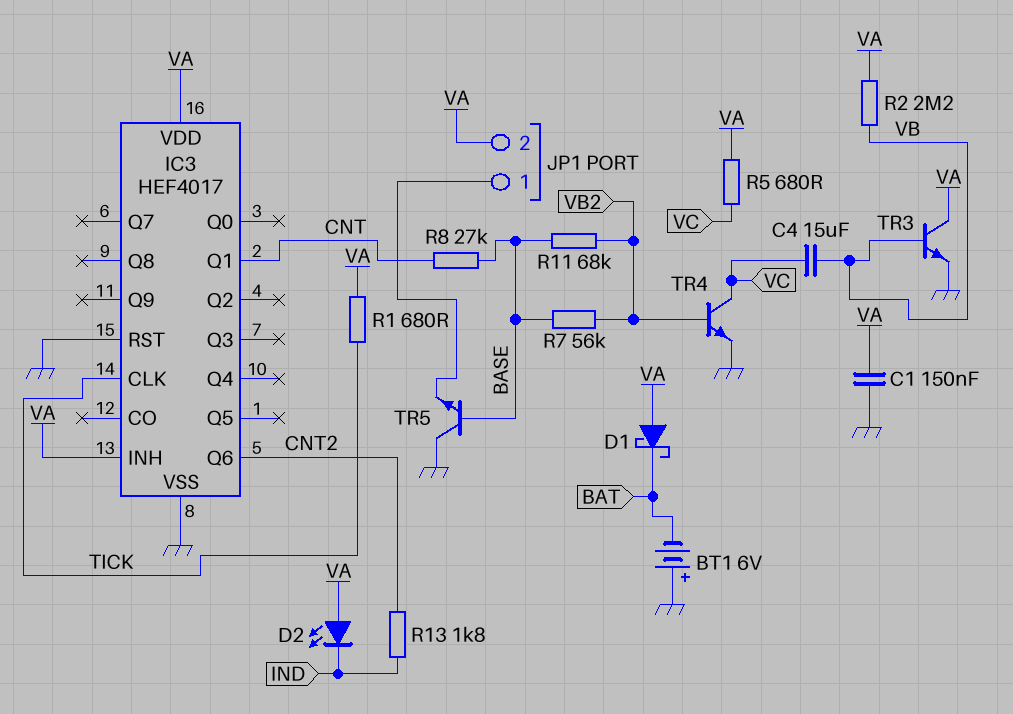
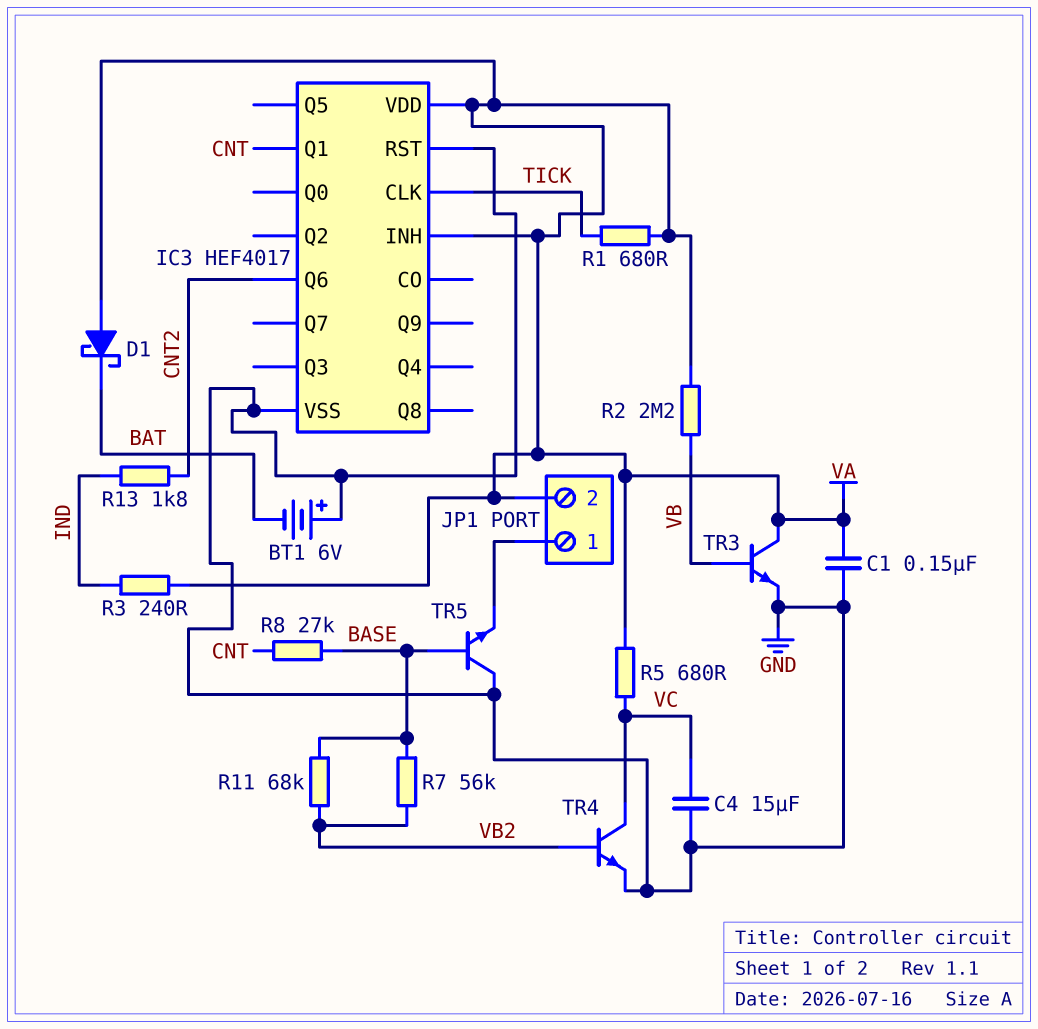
C4: 15uF (VB, VC) -> 15uF (GND, VC)
D2: LED (A VA, K IND) -> none
R3: none -> 240 (IND, VA)

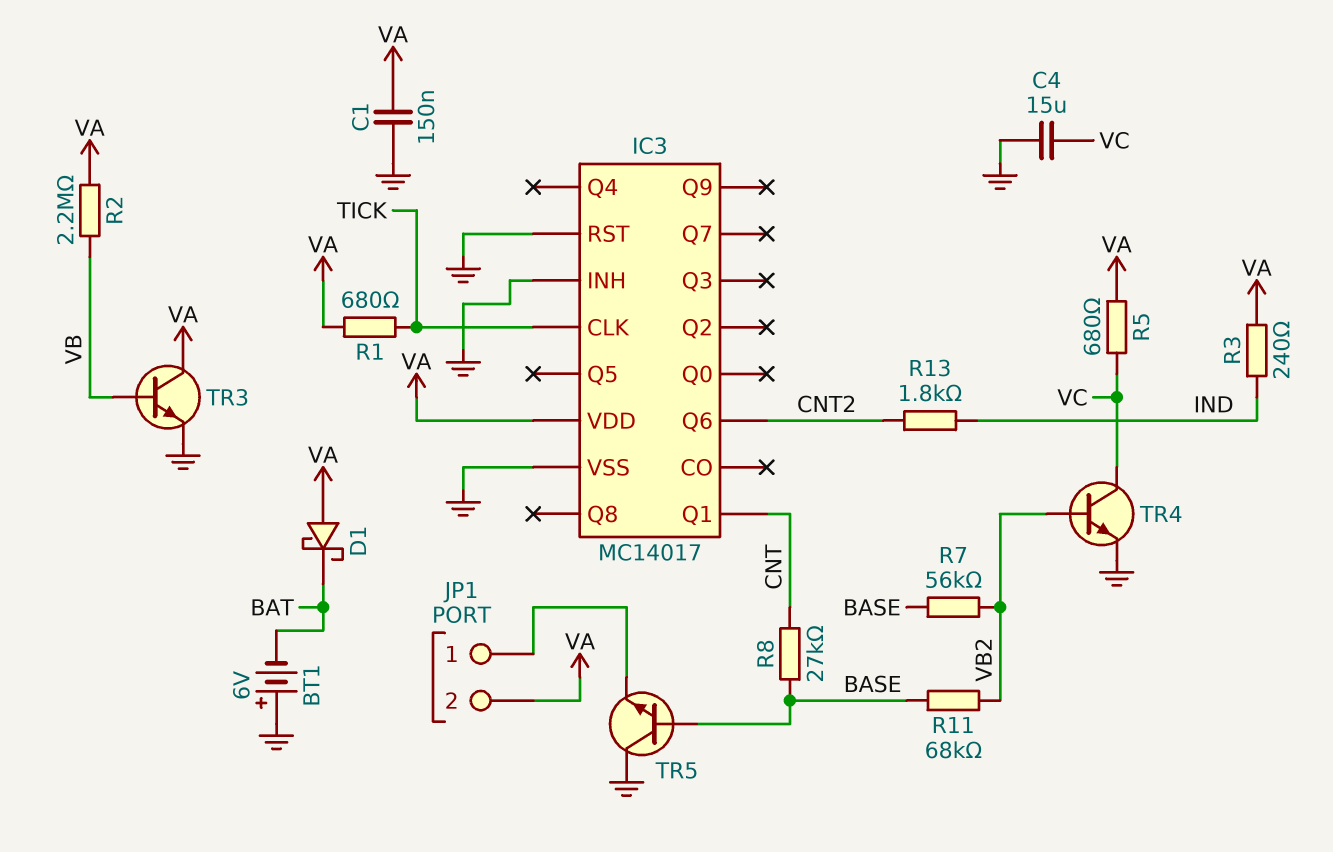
IC3: HEF4017 -> MC14017
IC3 pin INH: VA -> GND

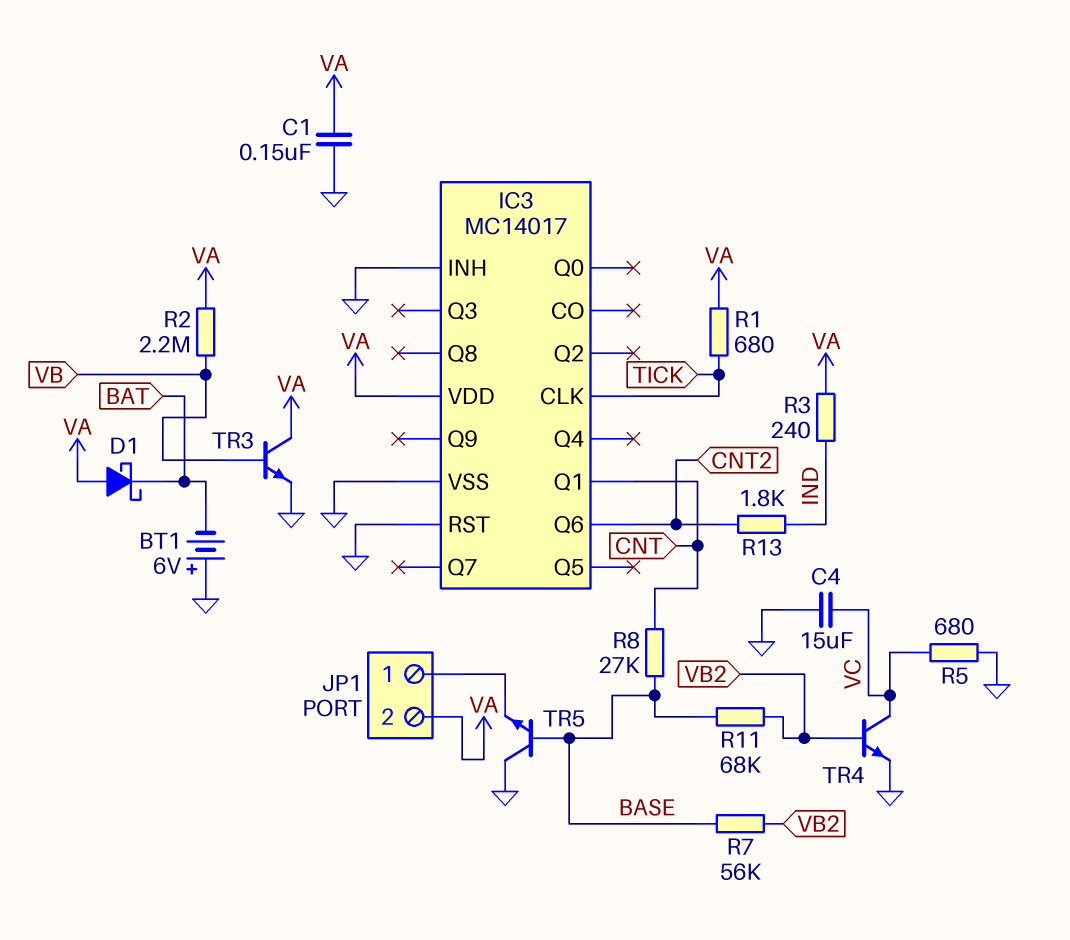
R5: 680 (VA, VC) -> 680 (GND, VC)

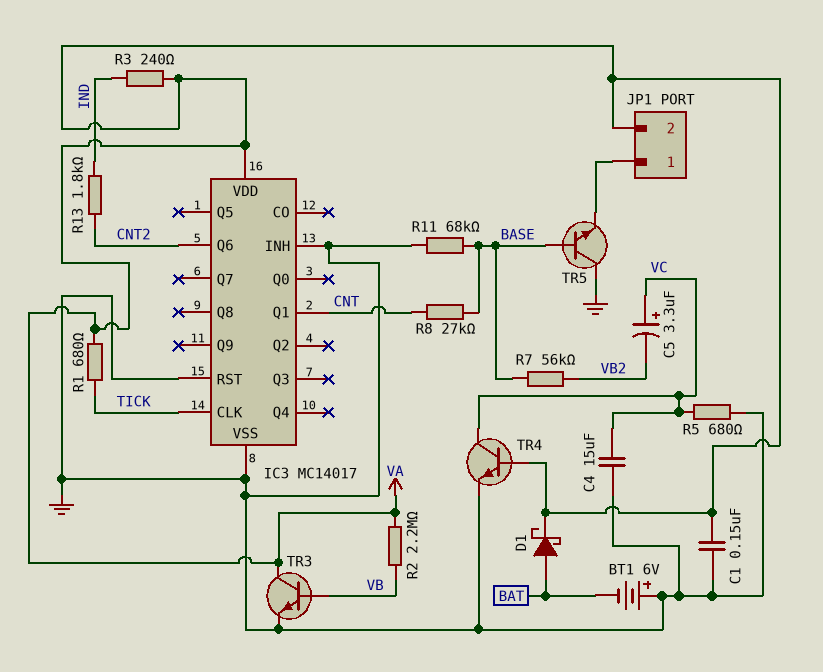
C5: none -> 3.3uF (plus VC, minus VB2)
D1: schottky (A VA, K BAT) -> schottky (A BAT, K VA)
R11: 68k (BASE, VB2) -> 68k (BASE, GND)
TR4: NPN (B VB2, C VC, E GND) -> NPN (B VA, C VC, E GND)

